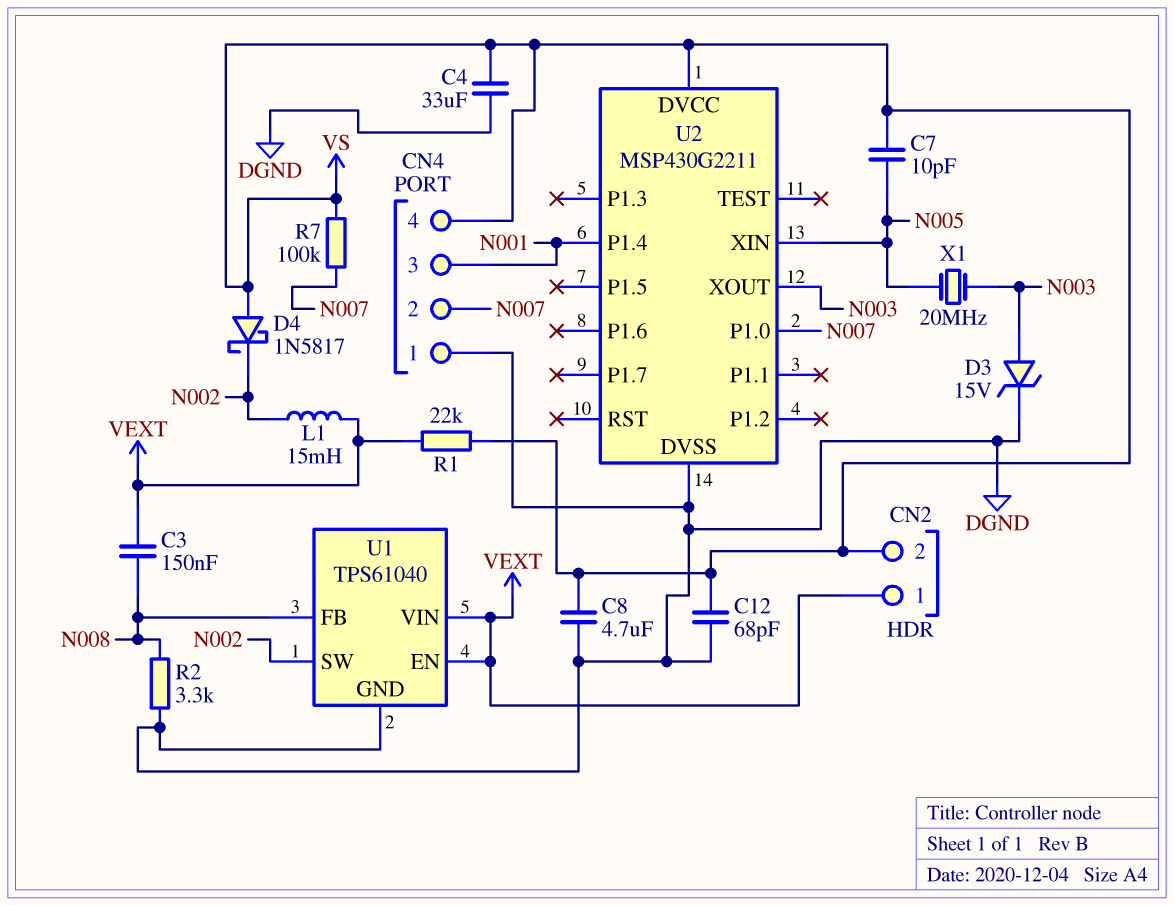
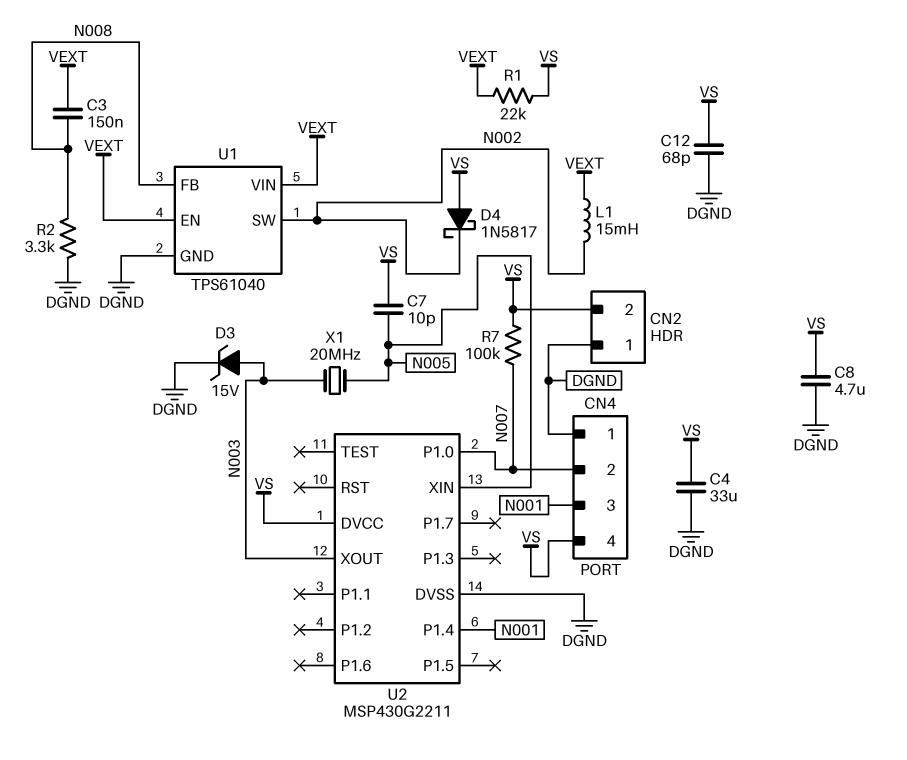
CN2 pin 1: VEXT -> DGND

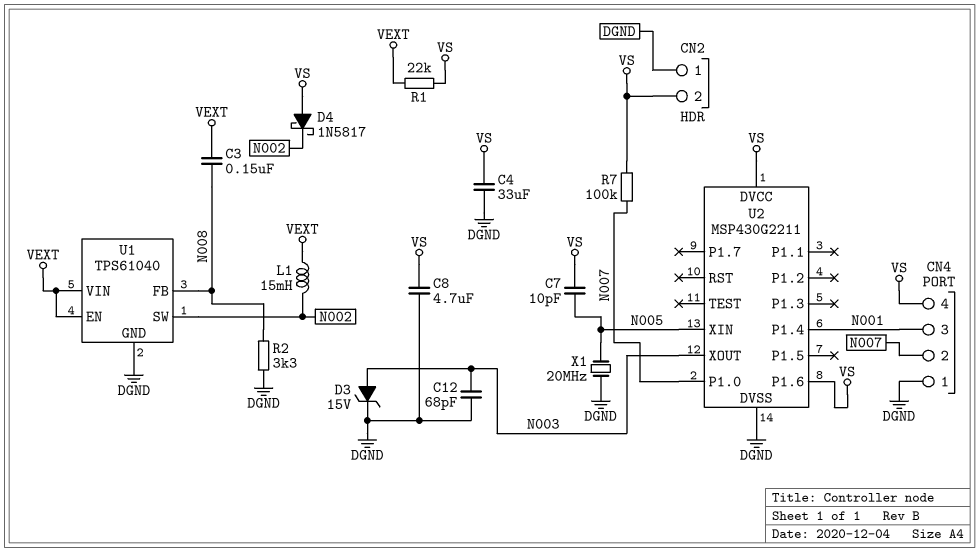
C12: 68pF (DGND, VS) -> 68pF (DGND, N003)
U2 pin P1.6: none -> VS
X1: 20MHz (N003, N005) -> 20MHz (DGND, N005)

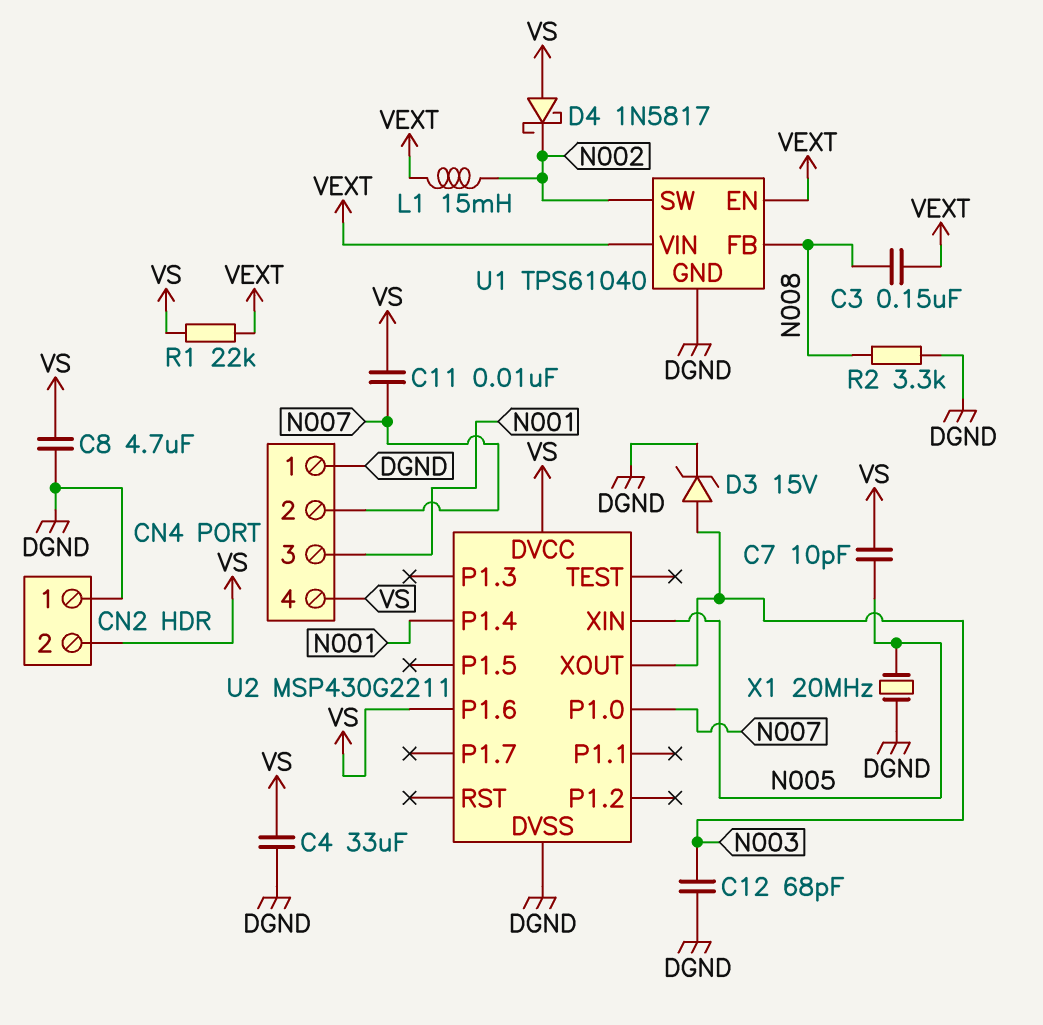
C11: none -> 10nF (N007, VS)
R7: 100k (N007, VS) -> none

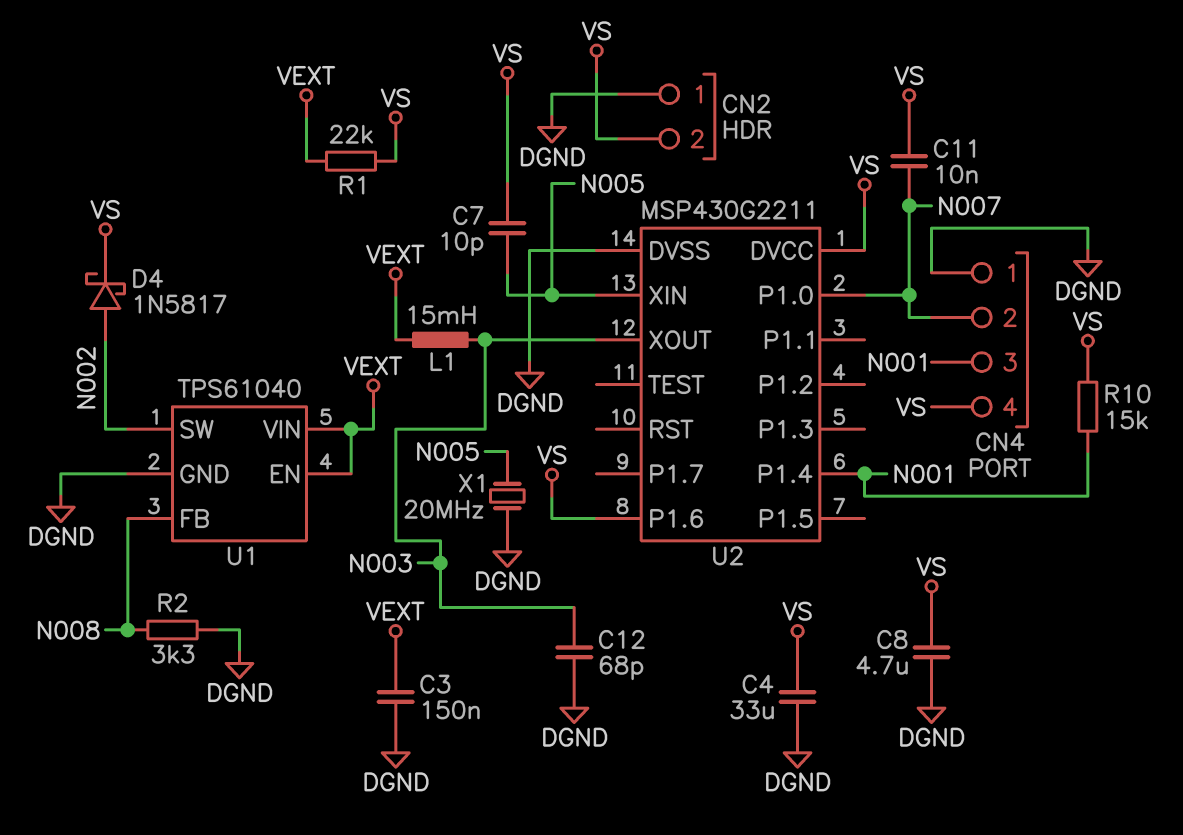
C3: 150nF (N008, VEXT) -> 150nF (DGND, VEXT)
D3: zener 15V (A N003, K DGND) -> none
D4: schottky 1N5817 (A VS, K N002) -> schottky 1N5817 (A N002, K VS)
L1: 15mH (N002, VEXT) -> 15mH (N003, VEXT)
R10: none -> 15k (N001, VS)

